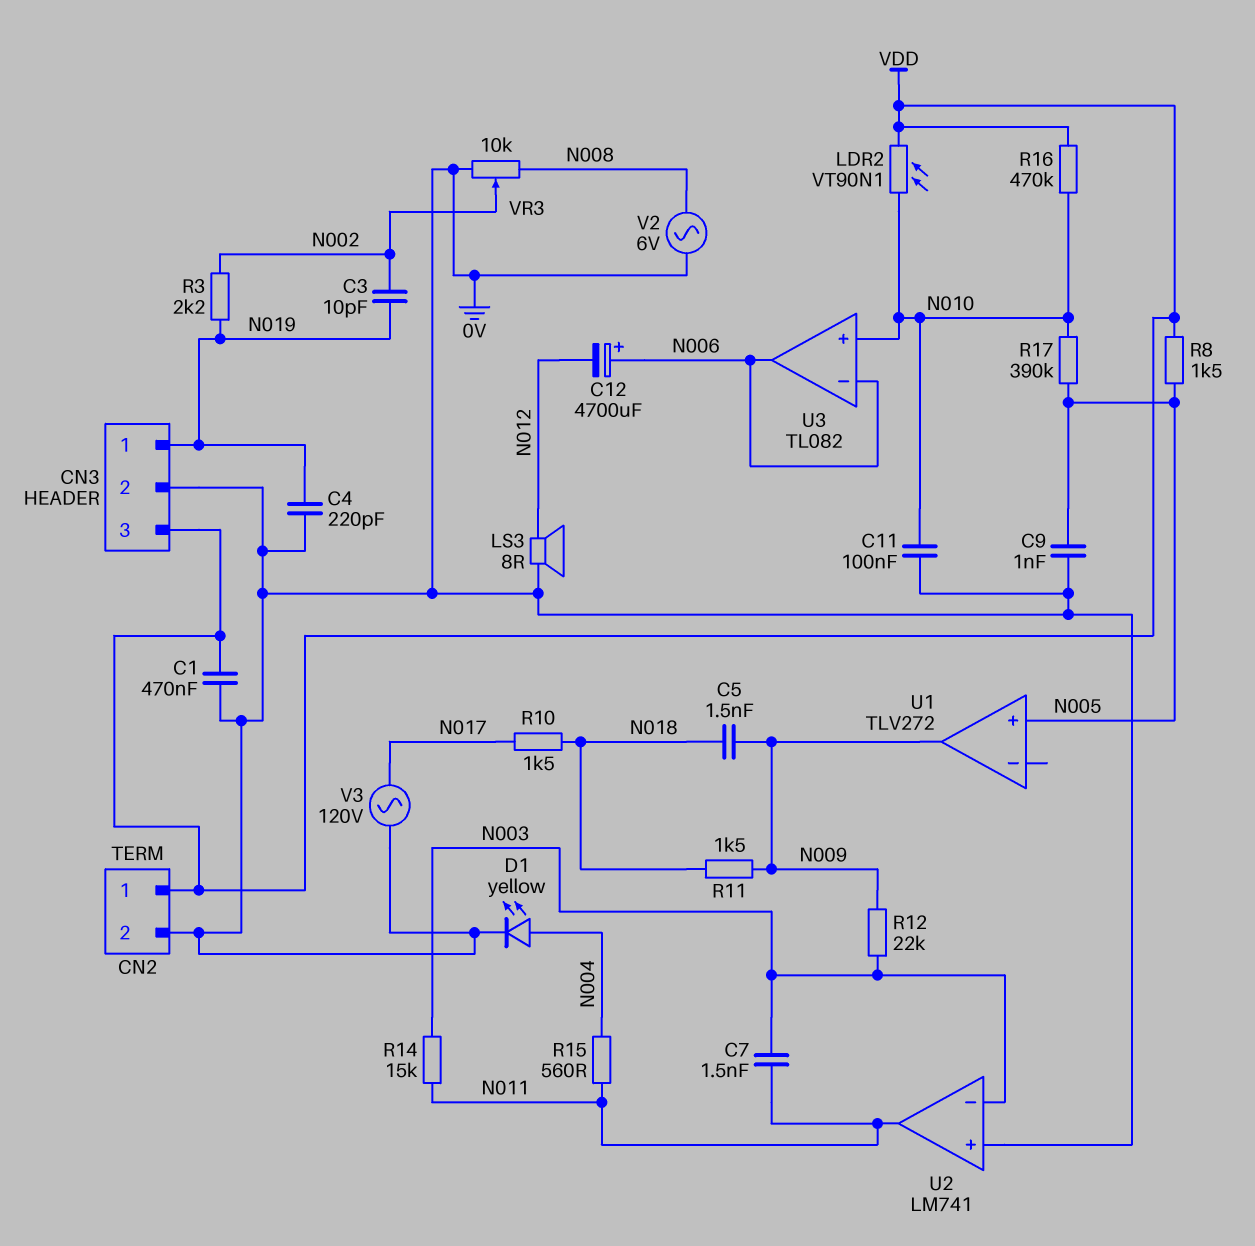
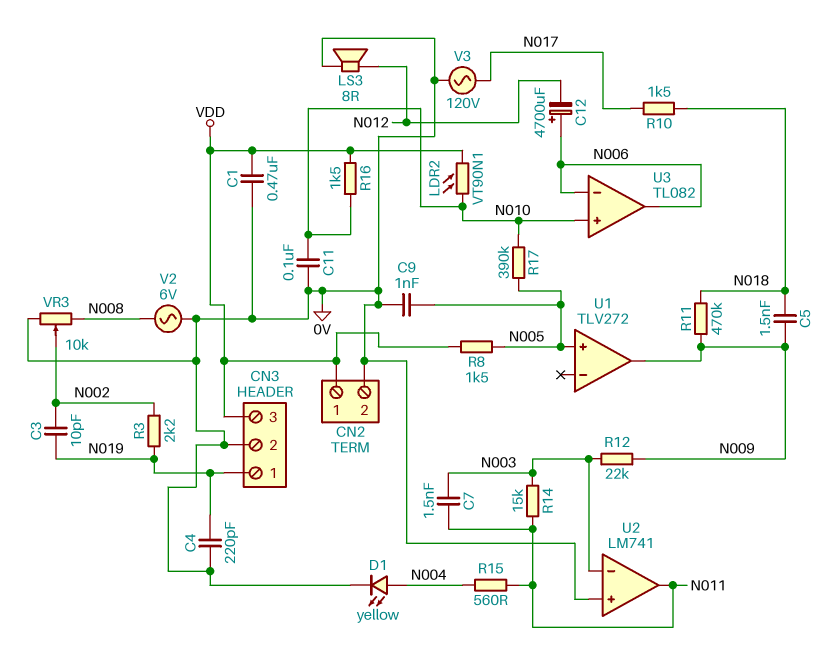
R11: 1.5k (N009, N018) -> 470k (N009, N018)
R16: 470k (N010, VDD) -> 1.5k (N010, VDD)

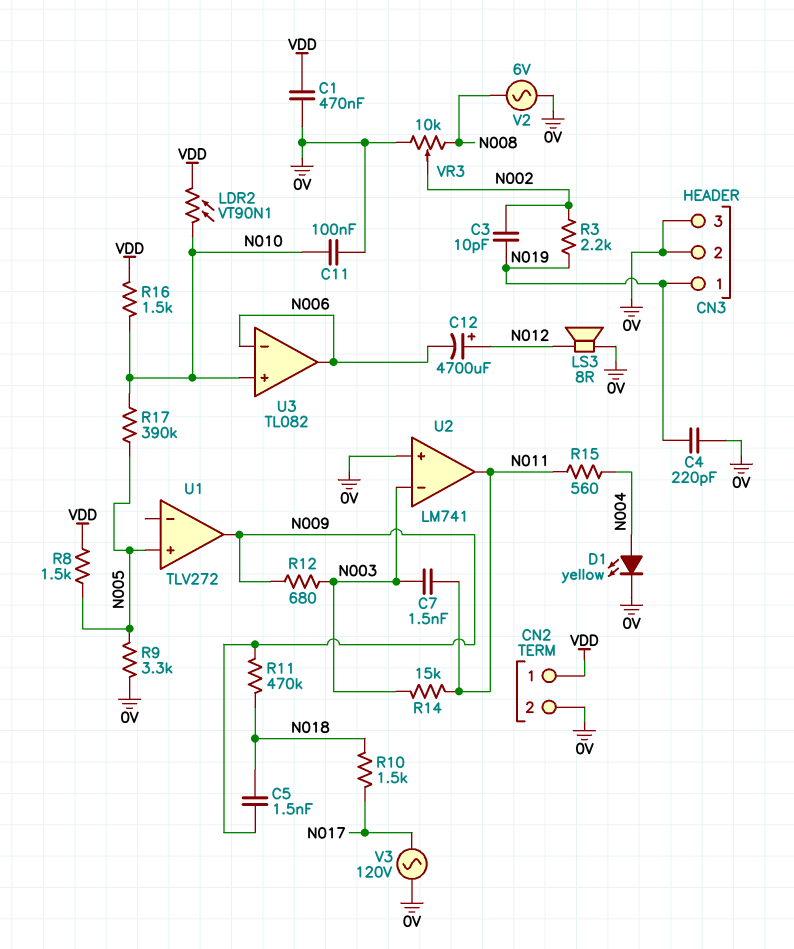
C9: 1nF (0V, N005) -> none
C12: 4700uF (plus N006, minus N012) -> 4700uF (plus N012, minus N006)
CN3 pin 3: VDD -> 0V
R9: none -> 3.3k (0V, N005)
R12: 22k (N003, N009) -> 680 (N003, N009)

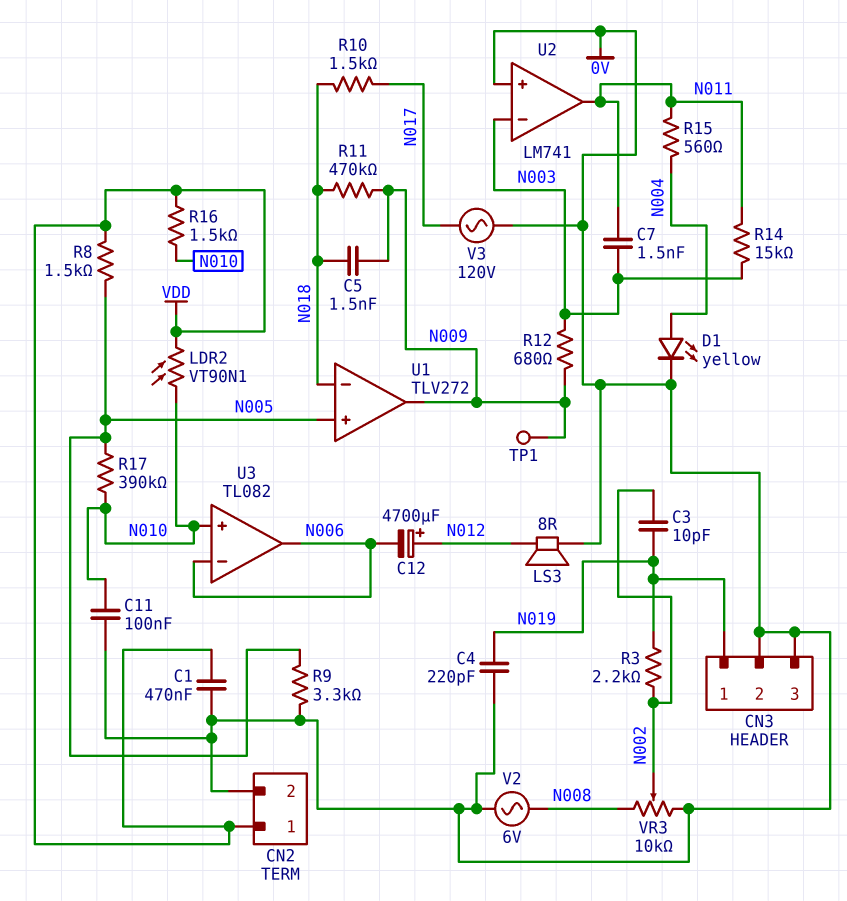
TP1: none -> test point (N009)
U1 pin in-: none -> N018

